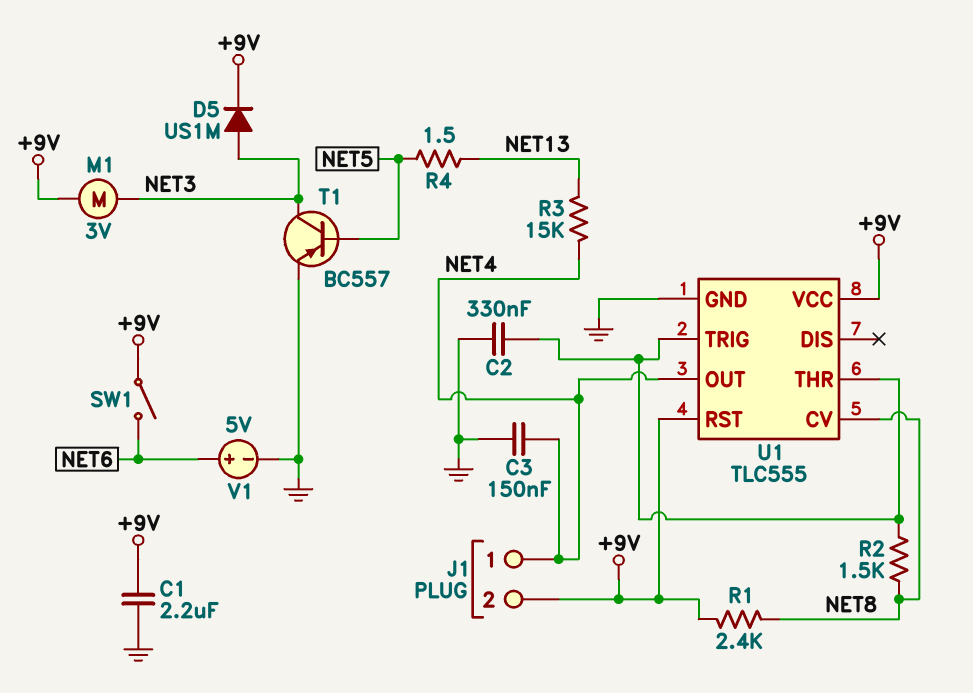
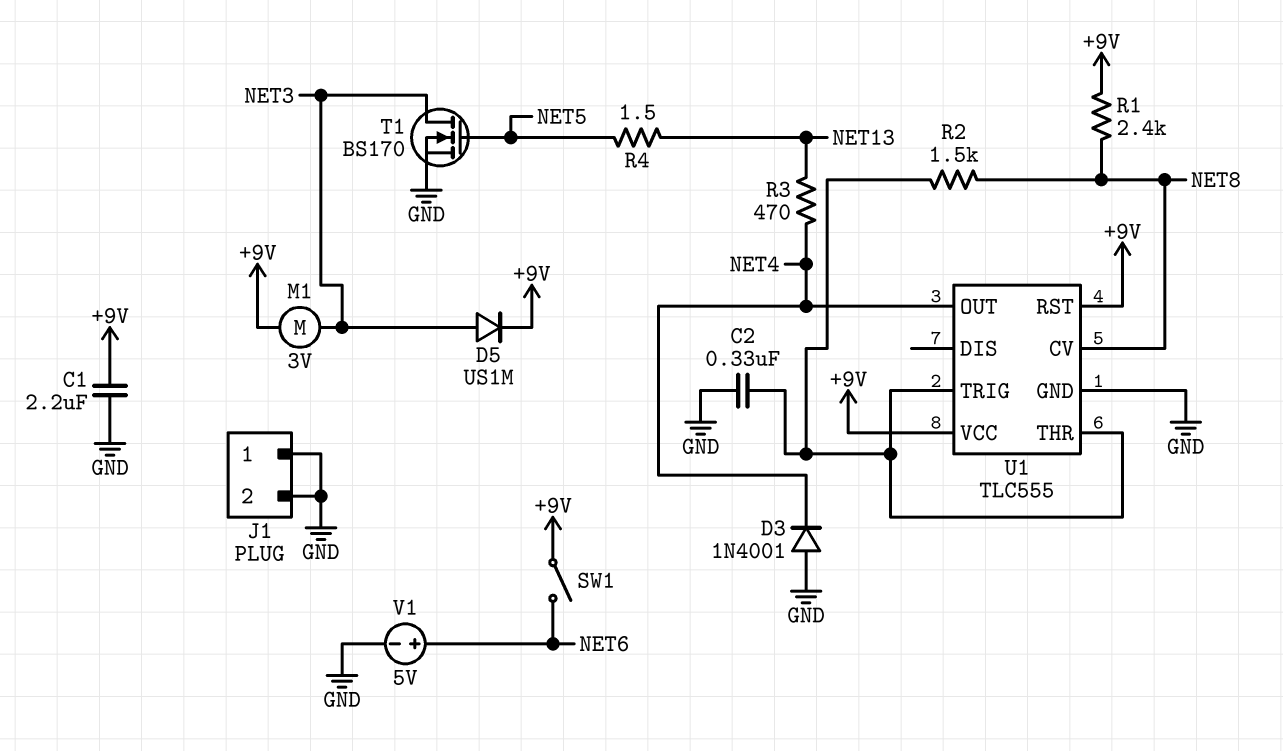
C3: 150nF (GND, NET4) -> none
D3: none -> diode 1N4001 (A GND, K NET4)
J1 pin 1: NET4 -> GND
J1 pin 2: +9V -> GND
R3: 15k (NET4, NET13) -> 470 (NET4, NET13)
T1: PNP BC557 (B NET5, C NET3, E GND) -> NMOS BS170 (G NET5, D NET3, S GND)

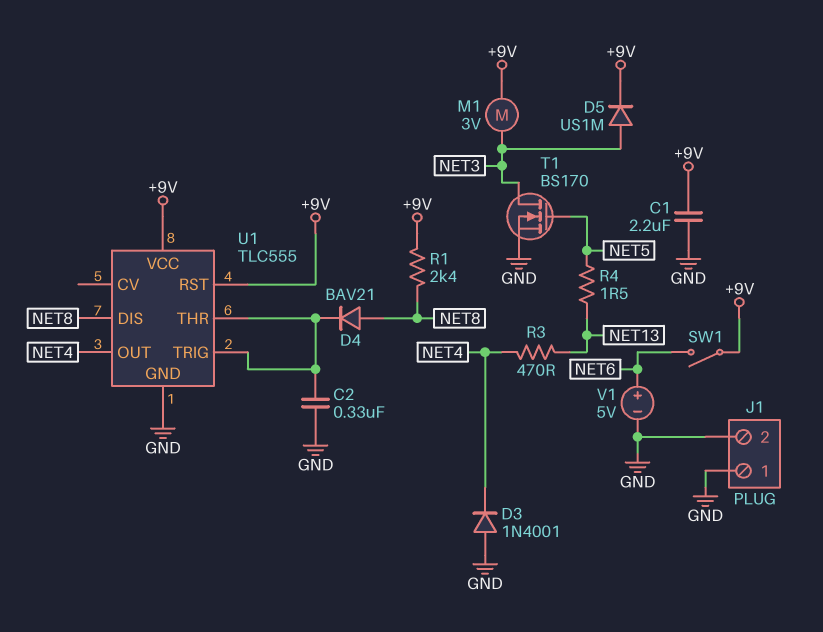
D4: none -> diode BAV21 (A NET8, K U1/THR)
R2: 1.5k (NET8, U1/THR) -> none
U1 pin CV: NET8 -> none
U1 pin DIS: none -> NET8

